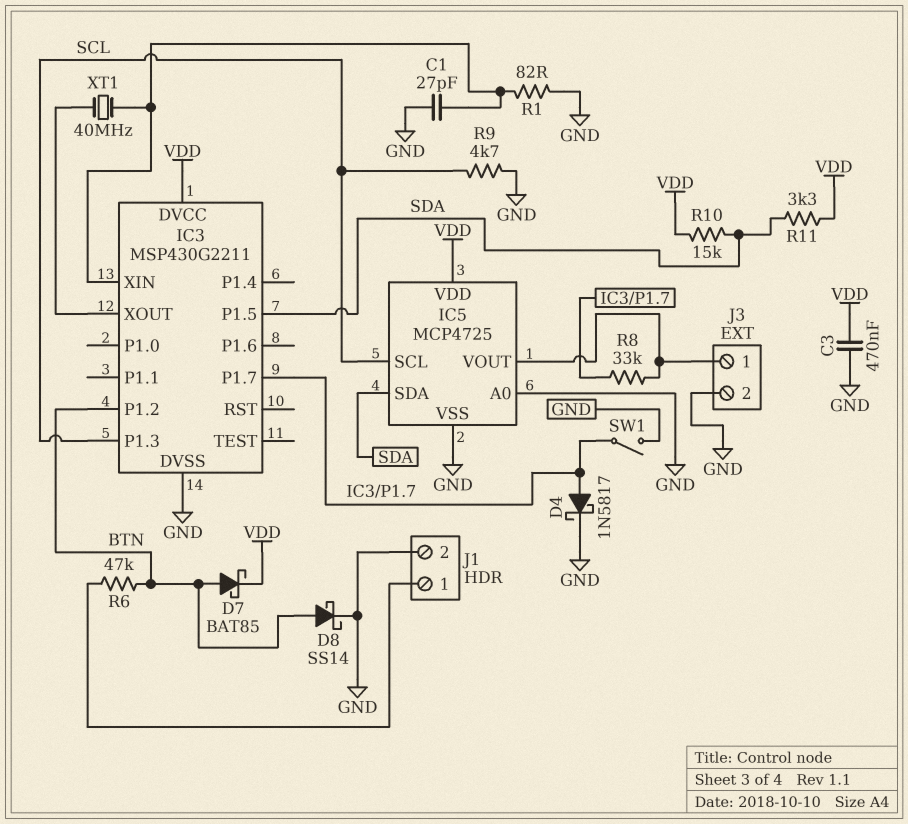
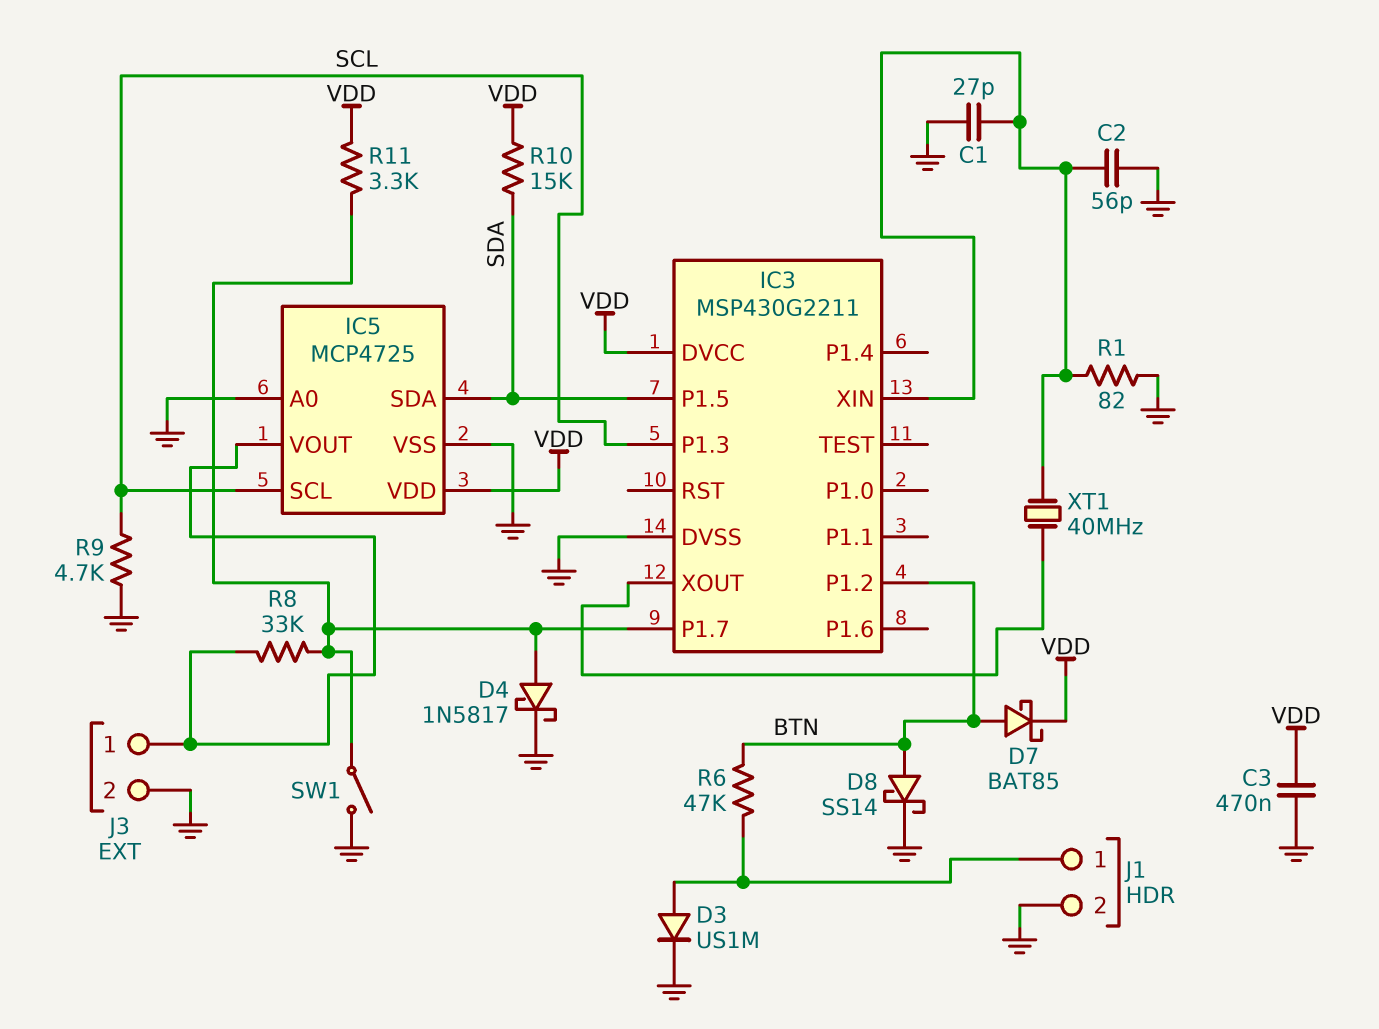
C2: none -> 56pF (GND, IC3/XIN)
D3: none -> diode US1M (A J1/1, K GND)
R11: 3.3k (SDA, VDD) -> 3.3k (IC3/P1.7, VDD)

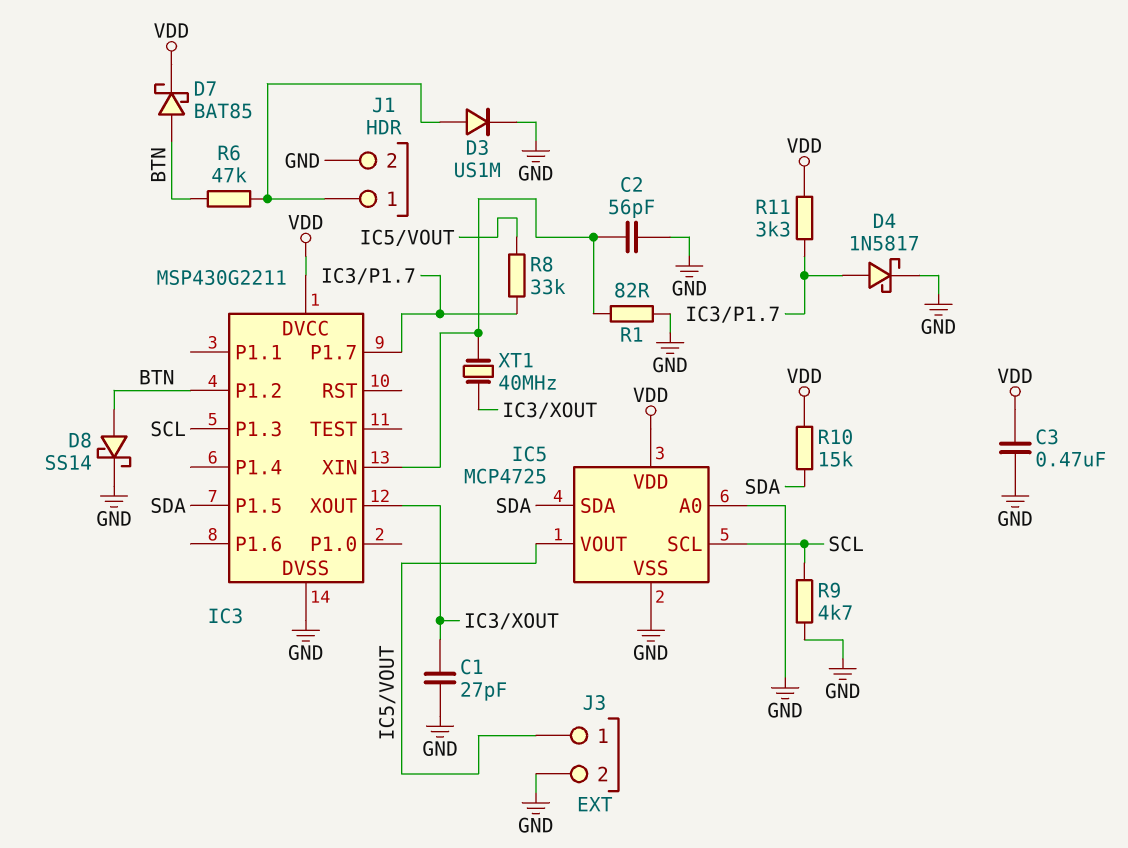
C1: 27pF (GND, IC3/XIN) -> 27pF (GND, IC3/XOUT)
SW1: switch (GND, IC3/P1.7) -> none

